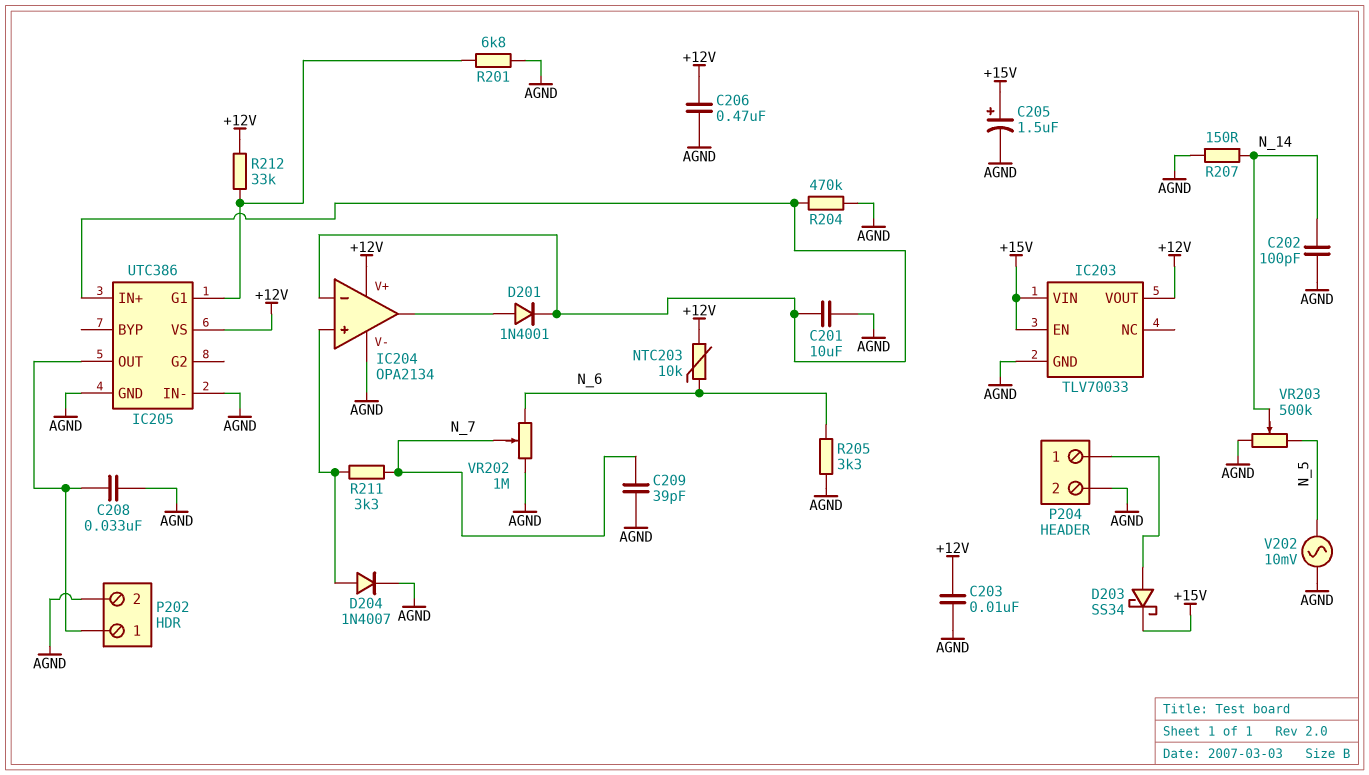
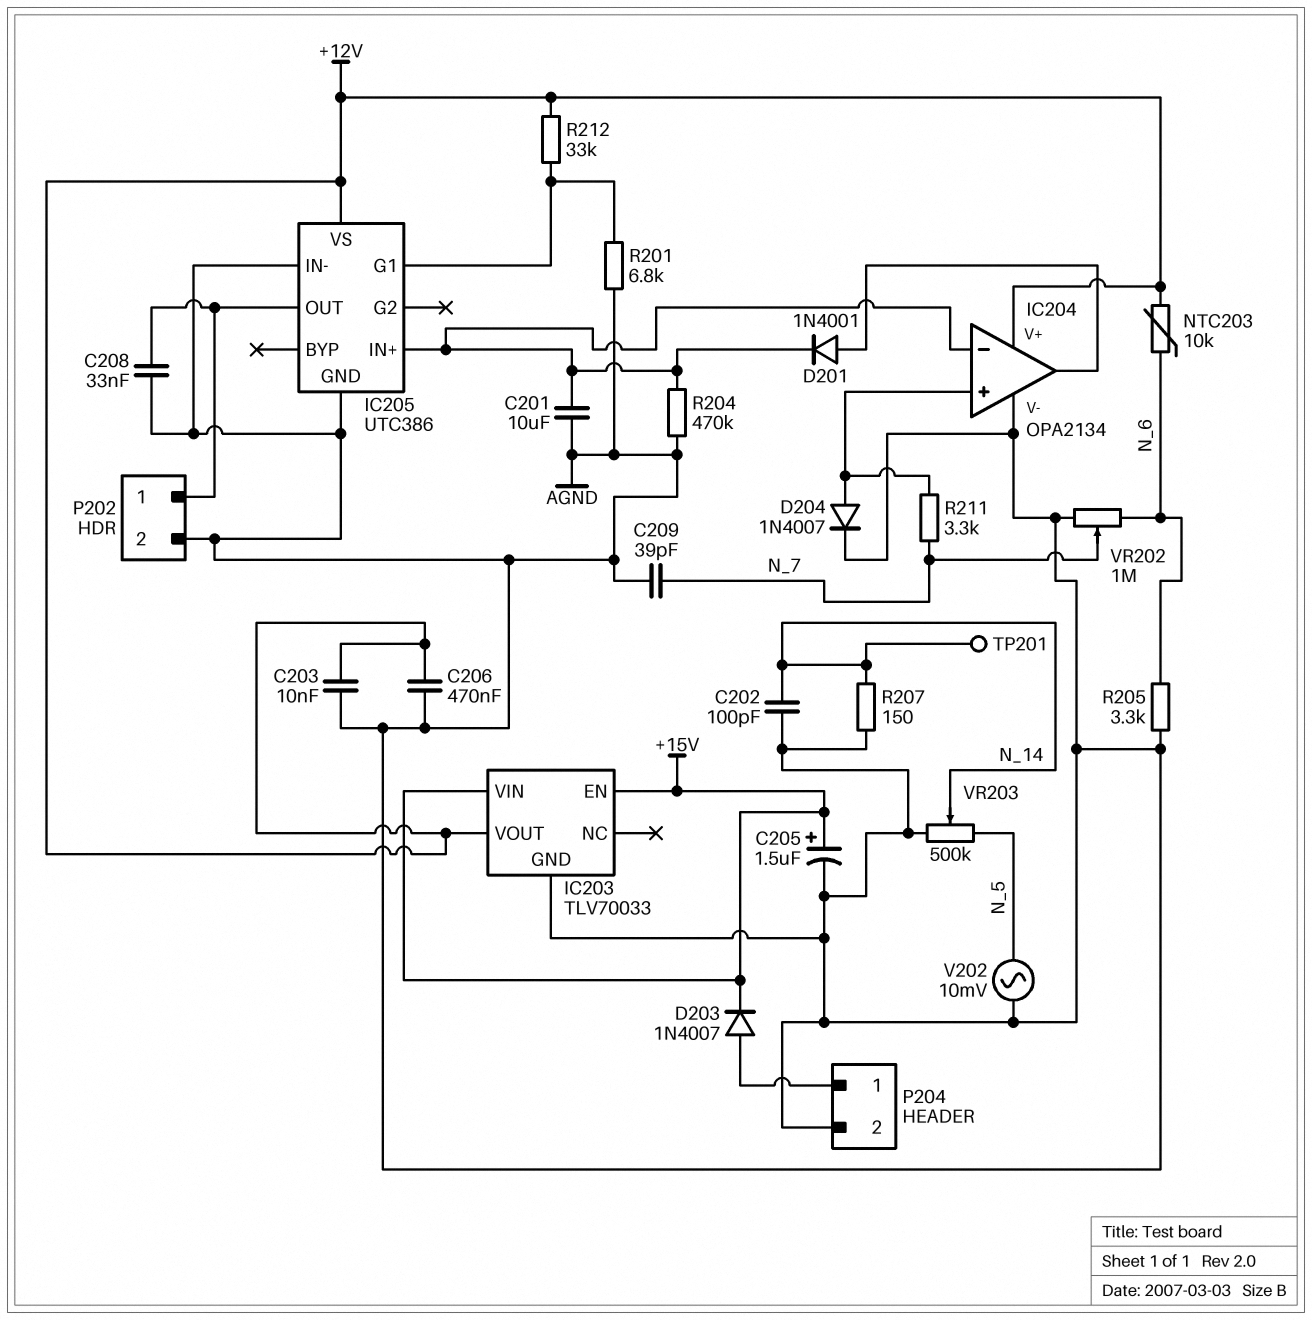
D203: schottky SS34 (A P204/1, K +15V) -> diode 1N4007 (A P204/1, K +15V)
TP201: none -> test point (N_14)

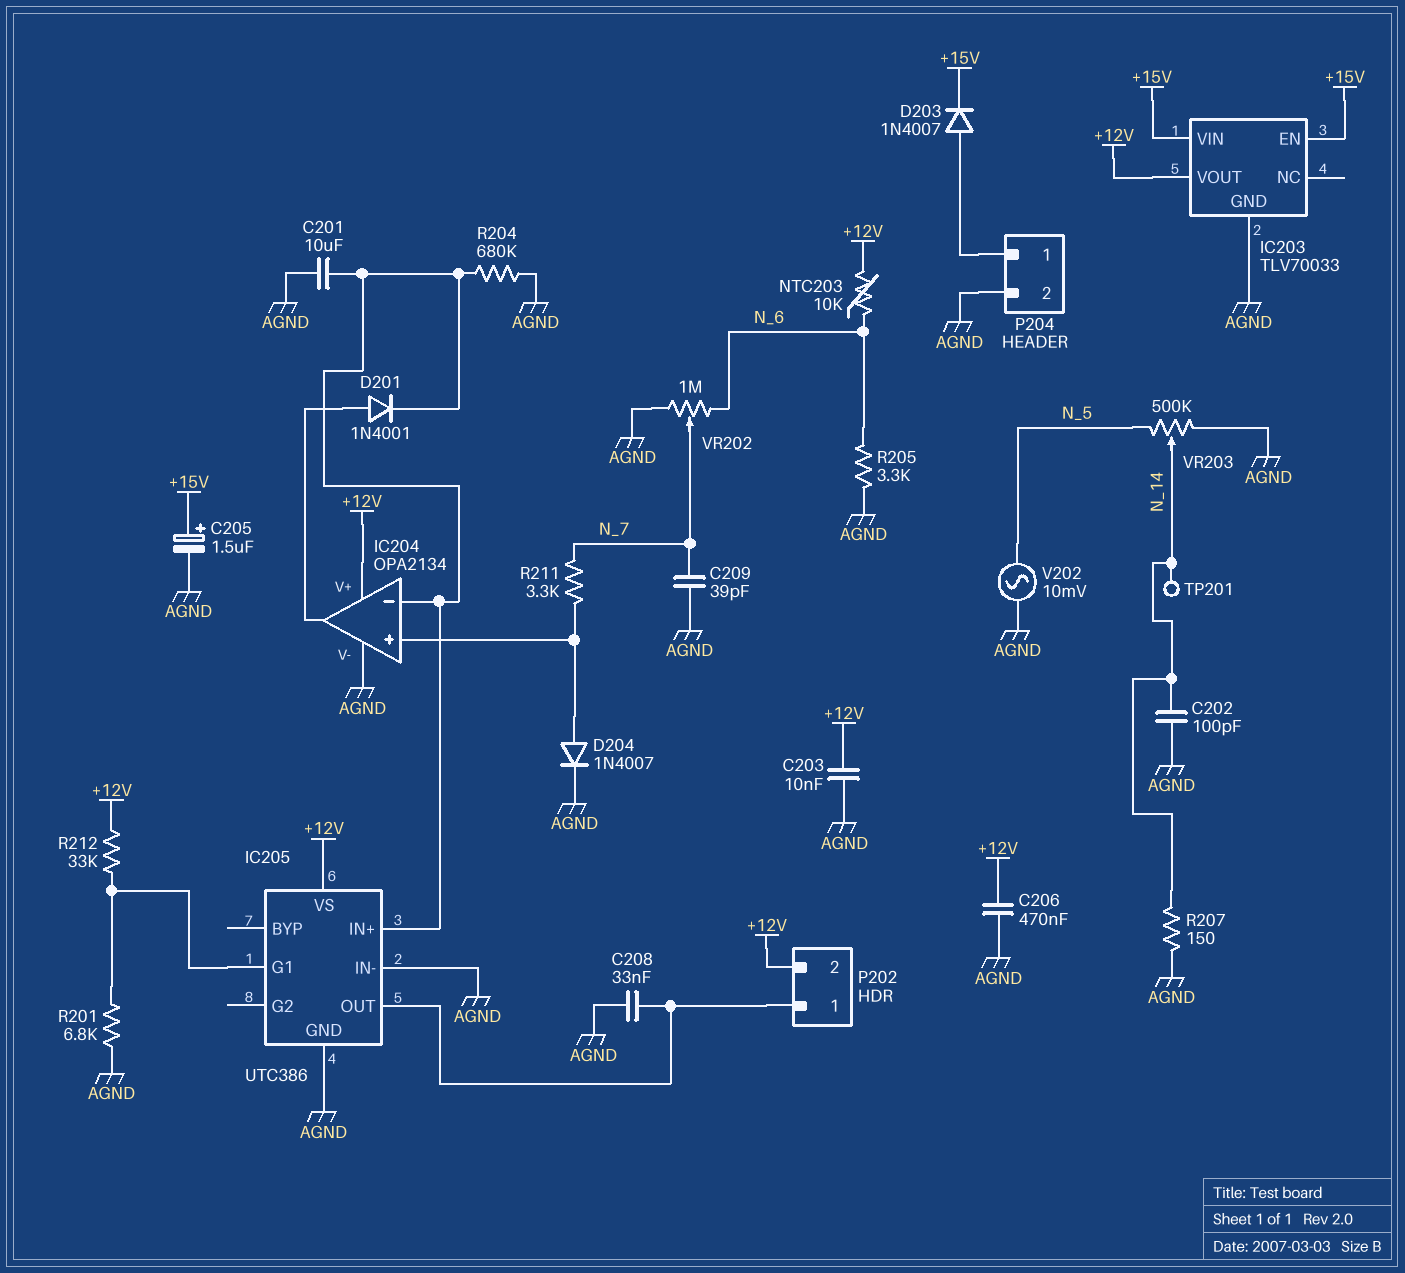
P202 pin 2: AGND -> +12V
R204: 470k (AGND, IC204/in-) -> 680k (AGND, IC204/in-)

